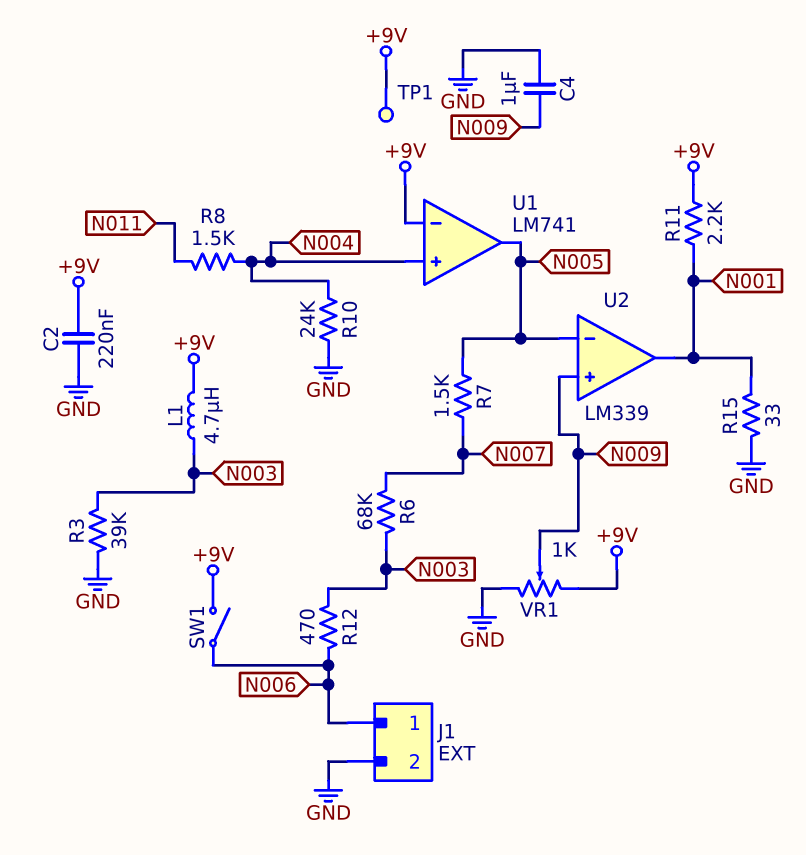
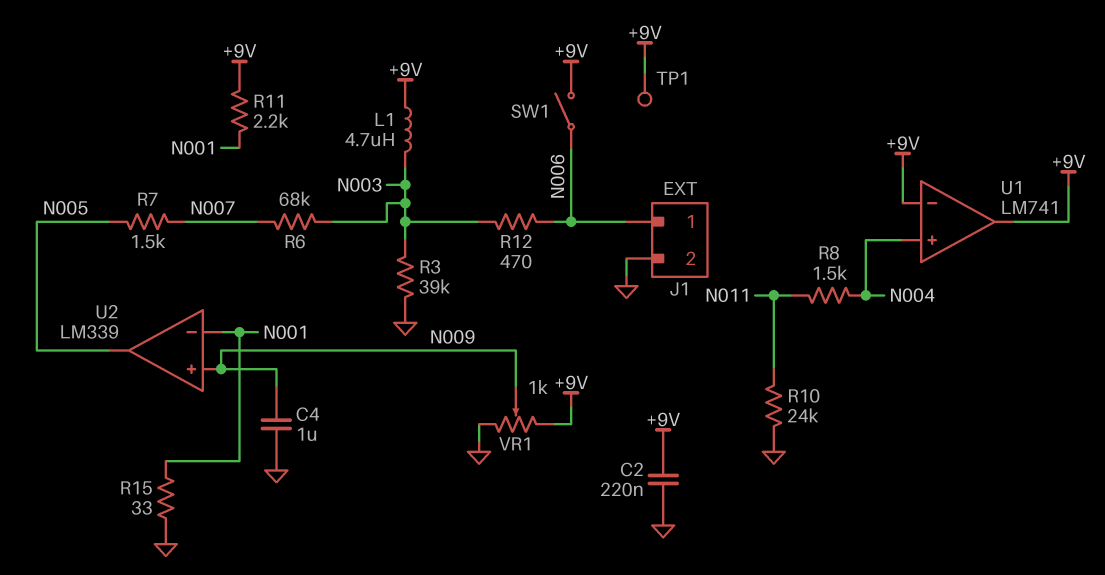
R10: 24k (GND, N004) -> 24k (GND, N011)
U1 pin out: N005 -> +9V
U2 pin in-: N005 -> N001
U2 pin out: N001 -> N005

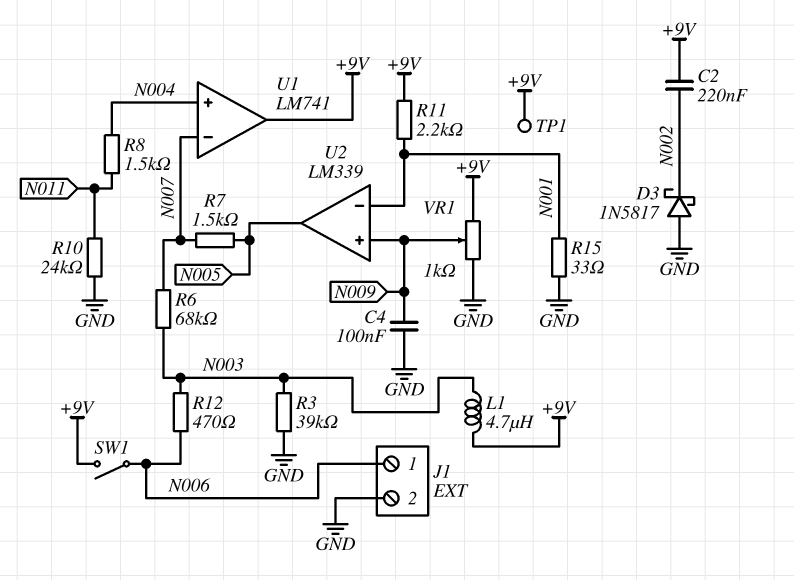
C2: 220nF (+9V, GND) -> 220nF (+9V, N002)
C4: 1uF (GND, N009) -> 100nF (GND, N009)
D3: none -> schottky 1N5817 (A GND, K N002)
U1 pin in-: +9V -> N007

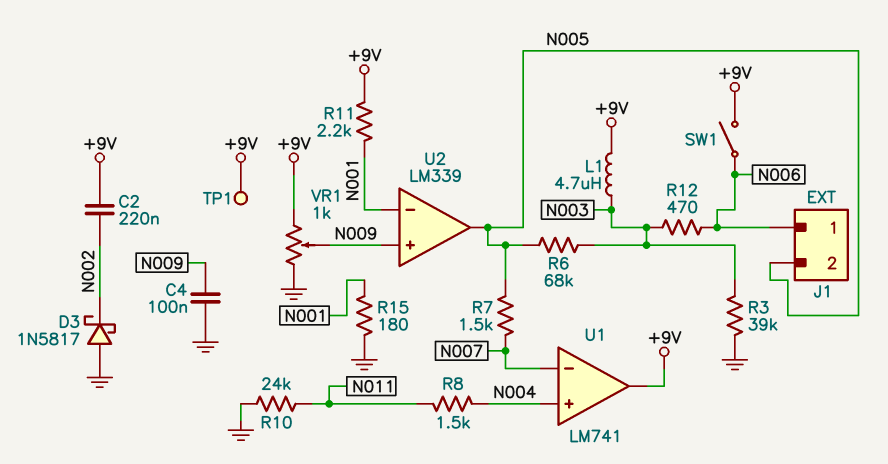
J1 pin 2: GND -> N005
R6: 68k (N003, N007) -> 68k (N003, N005)
R15: 33 (GND, N001) -> 180 (GND, N001)

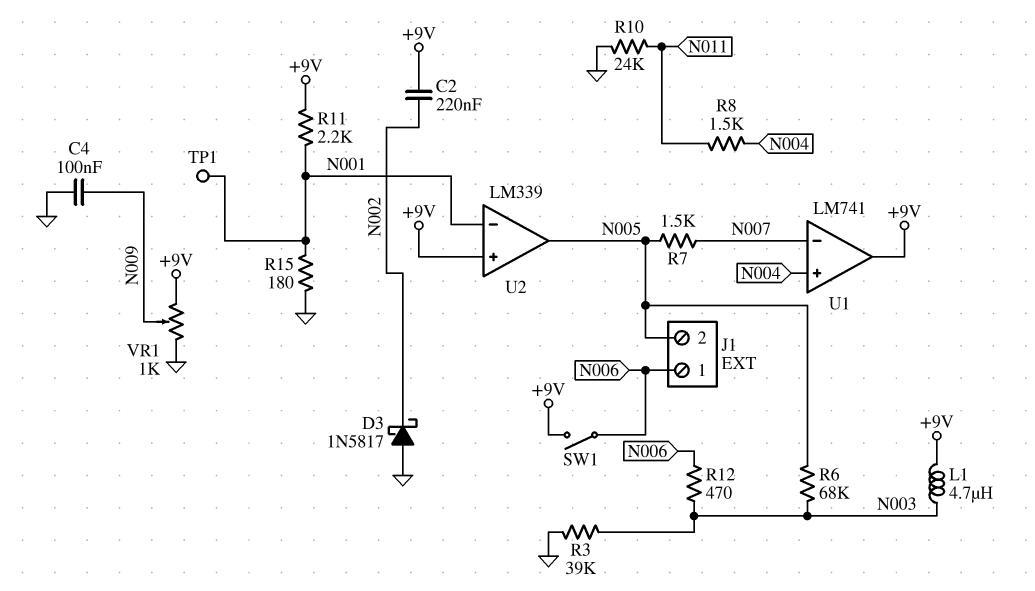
TP1: test point (+9V) -> test point (N001)
U2 pin in+: N009 -> +9V

